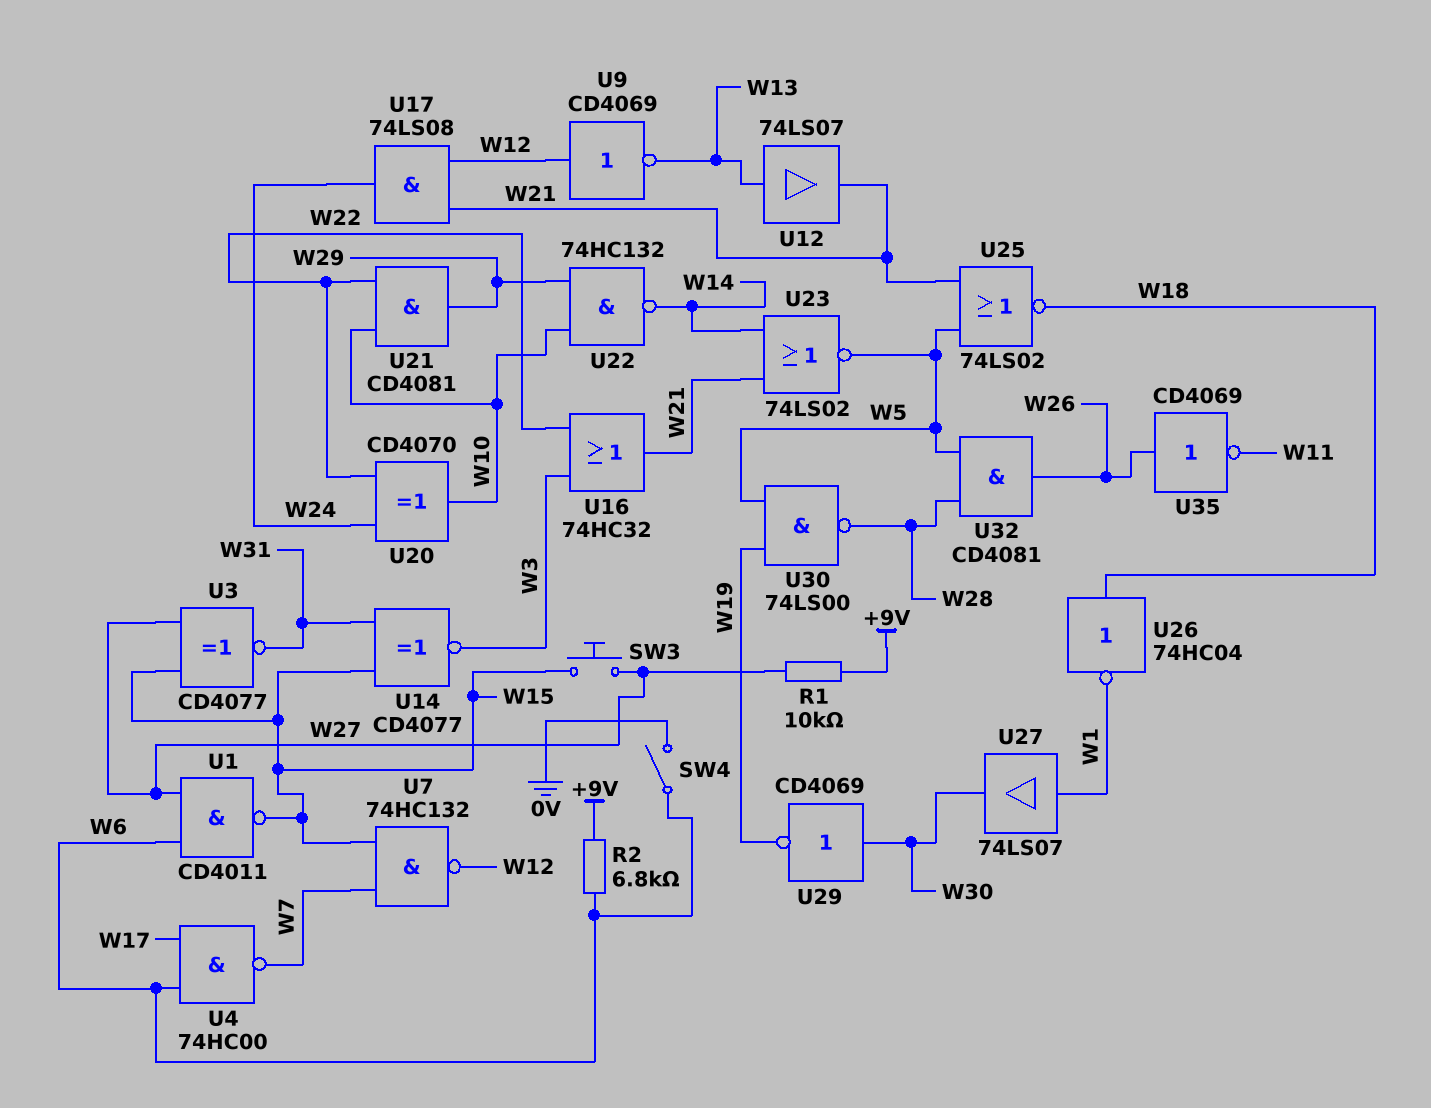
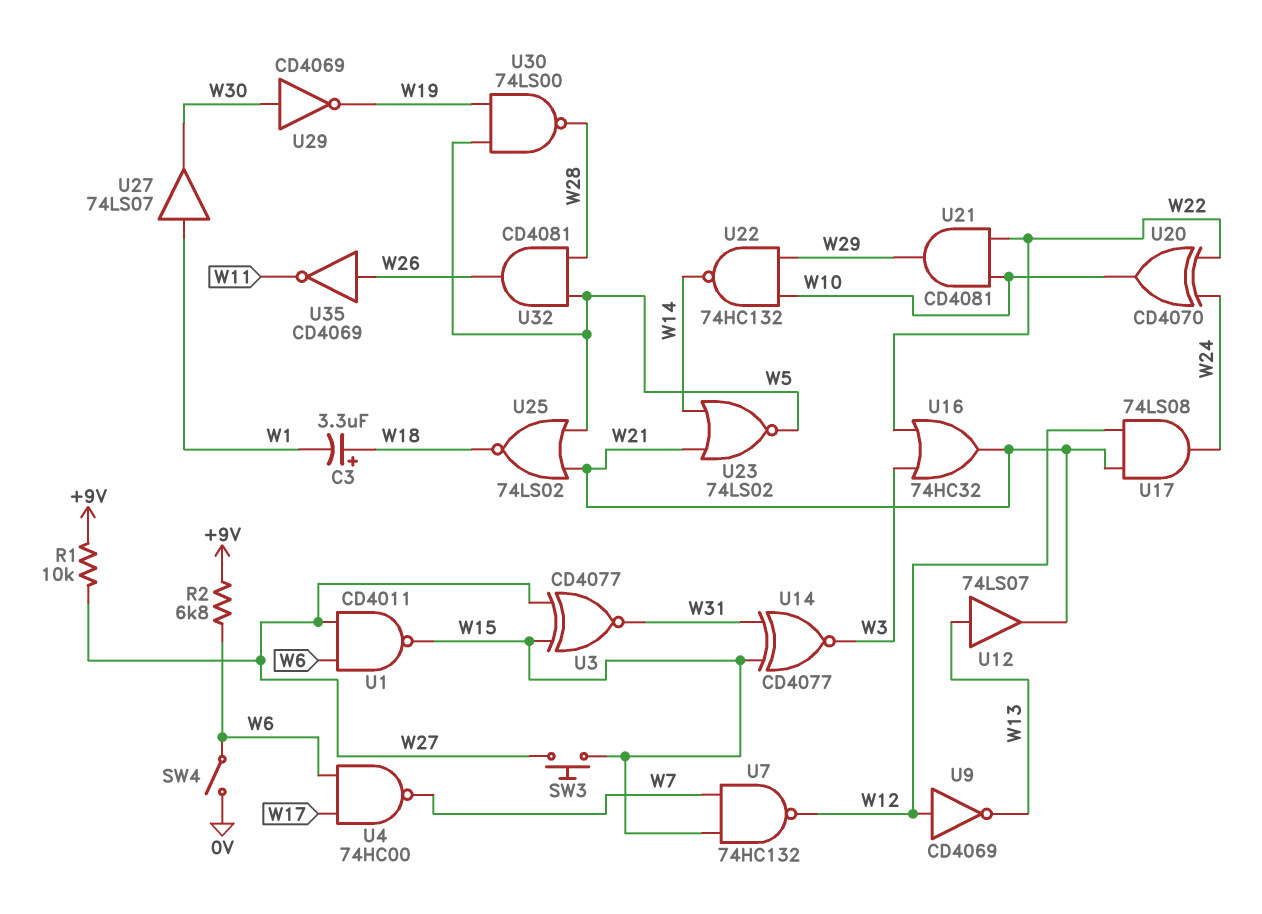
C3: none -> 3.3uF (plus W18, minus W1)
U26: NOT 74HC04 (in W18, out W1) -> none

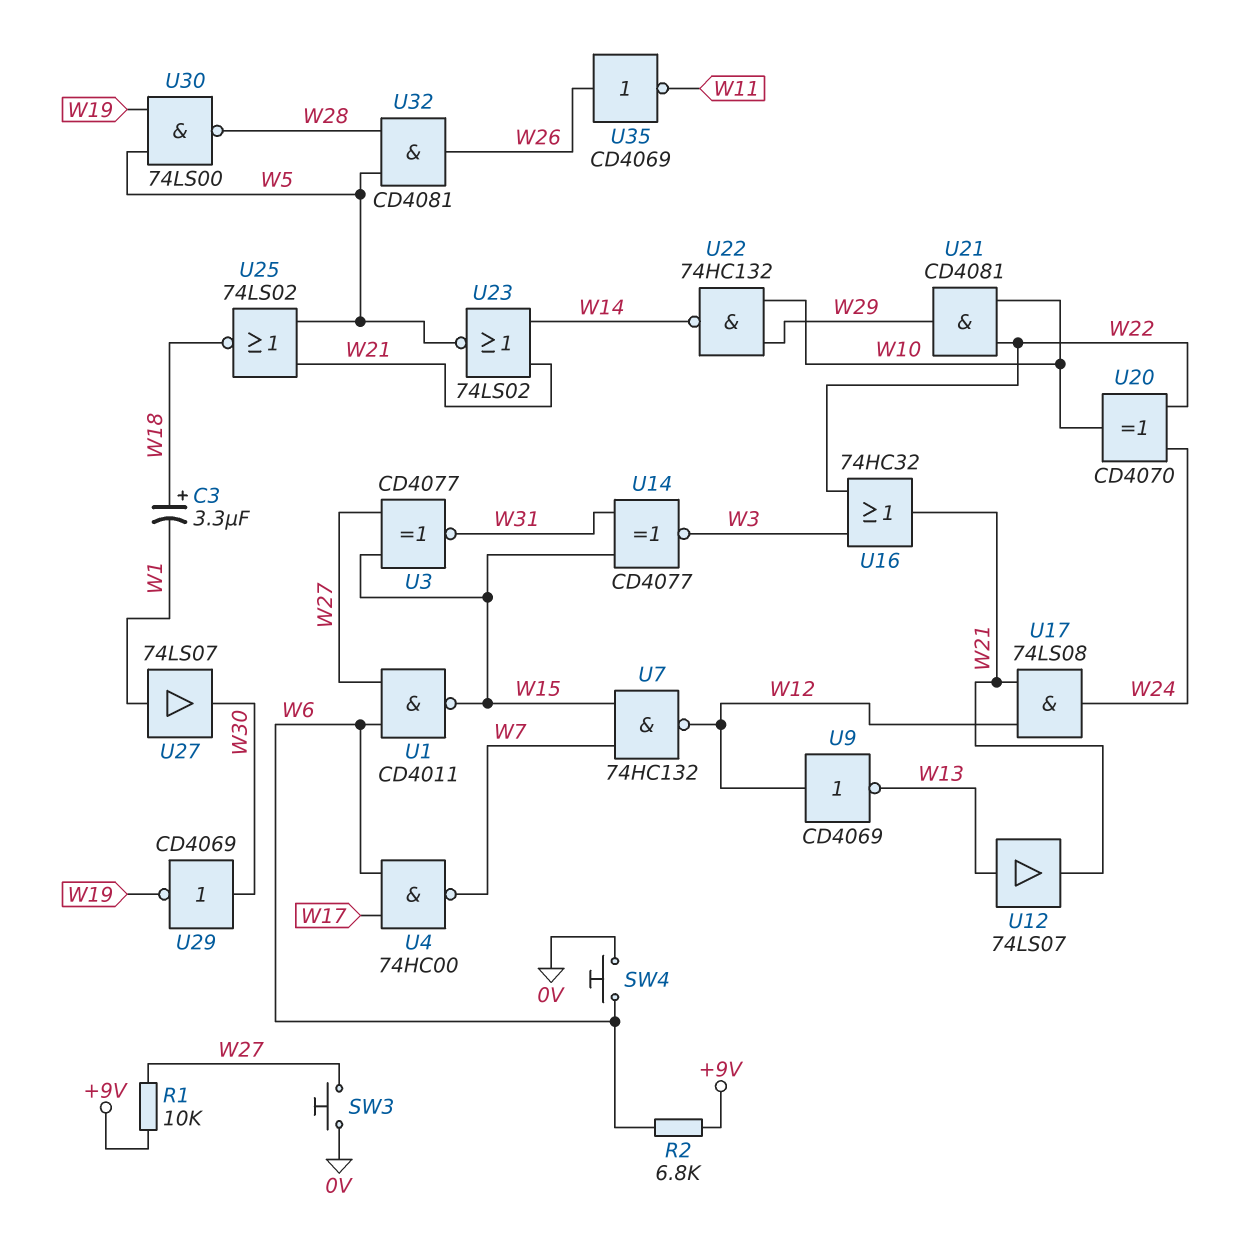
SW3: button (W15, W27) -> button (0V, W27)
SW4: switch (0V, W6) -> button (0V, W6)

